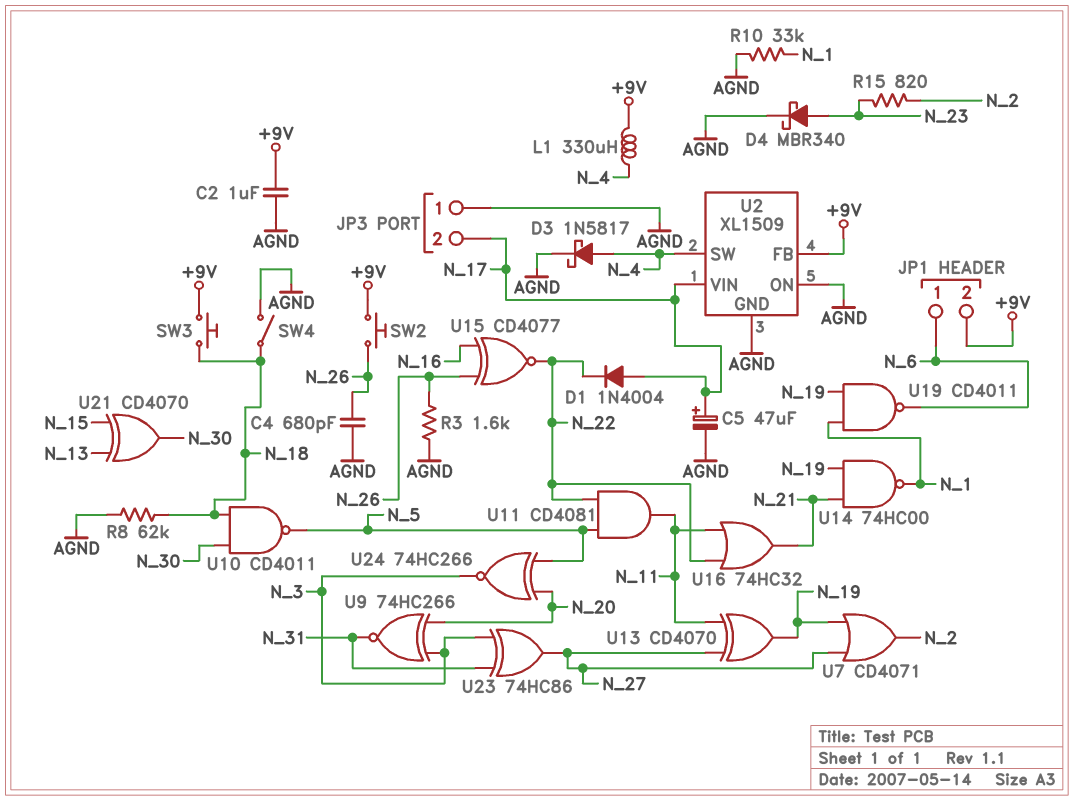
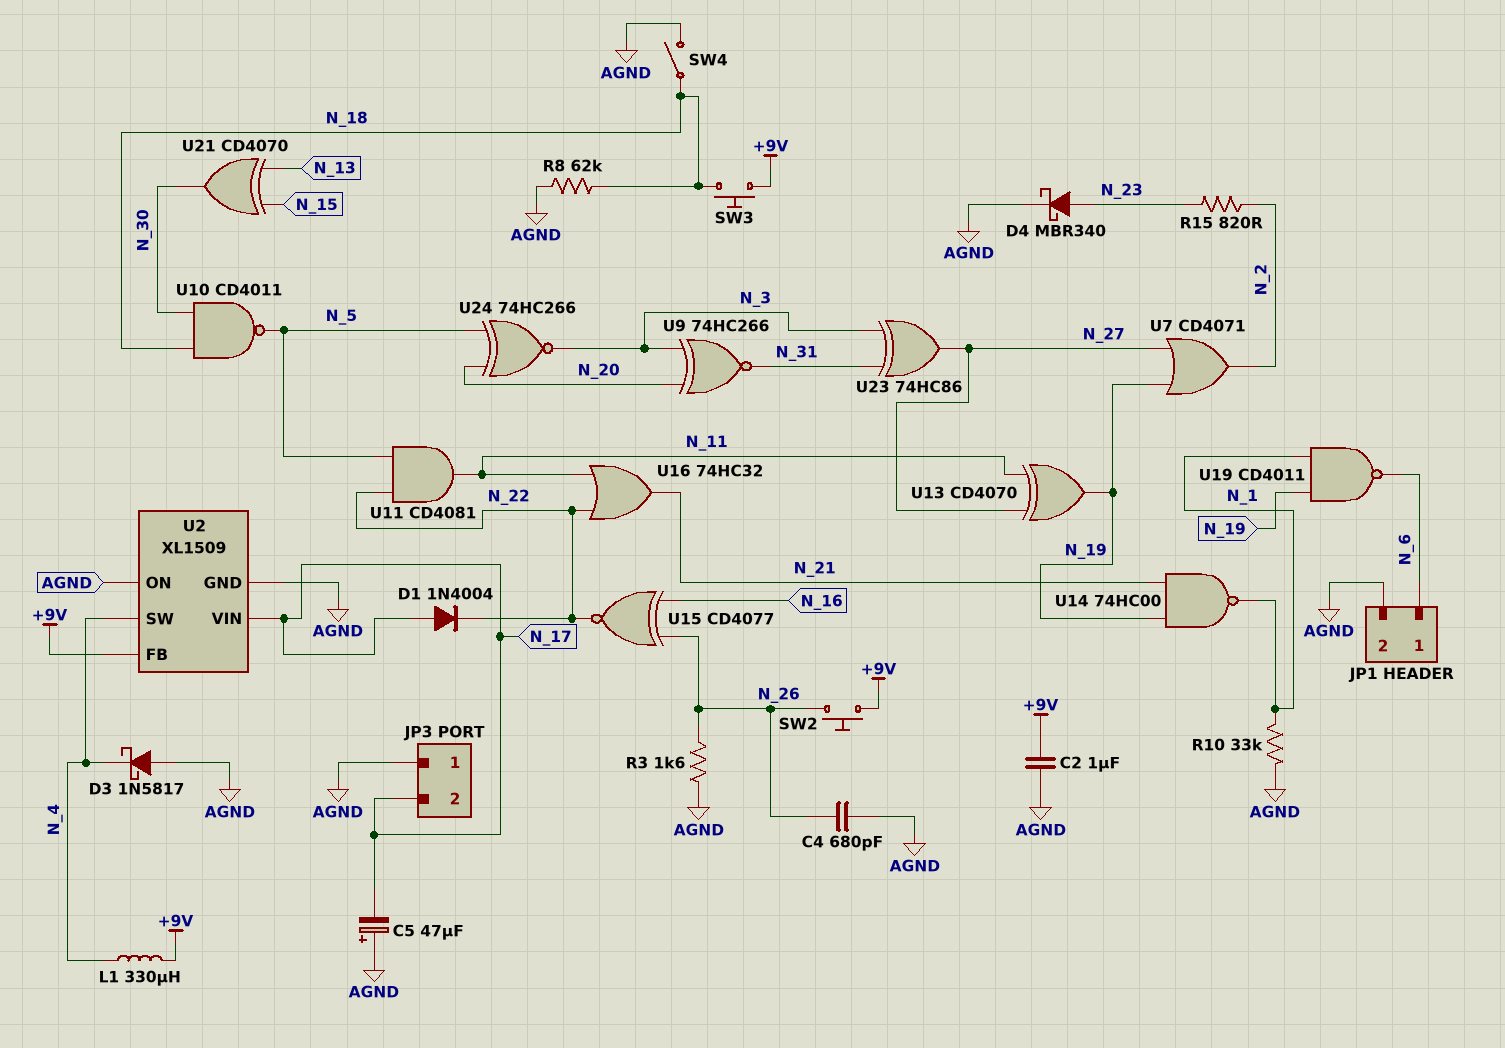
C5: 47uF (plus N_17, minus AGND) -> 47uF (plus AGND, minus N_17)
D3: schottky 1N5817 (A N_4, K AGND) -> schottky 1N5817 (A AGND, K N_4)
JP1 pin 2: +9V -> AGND

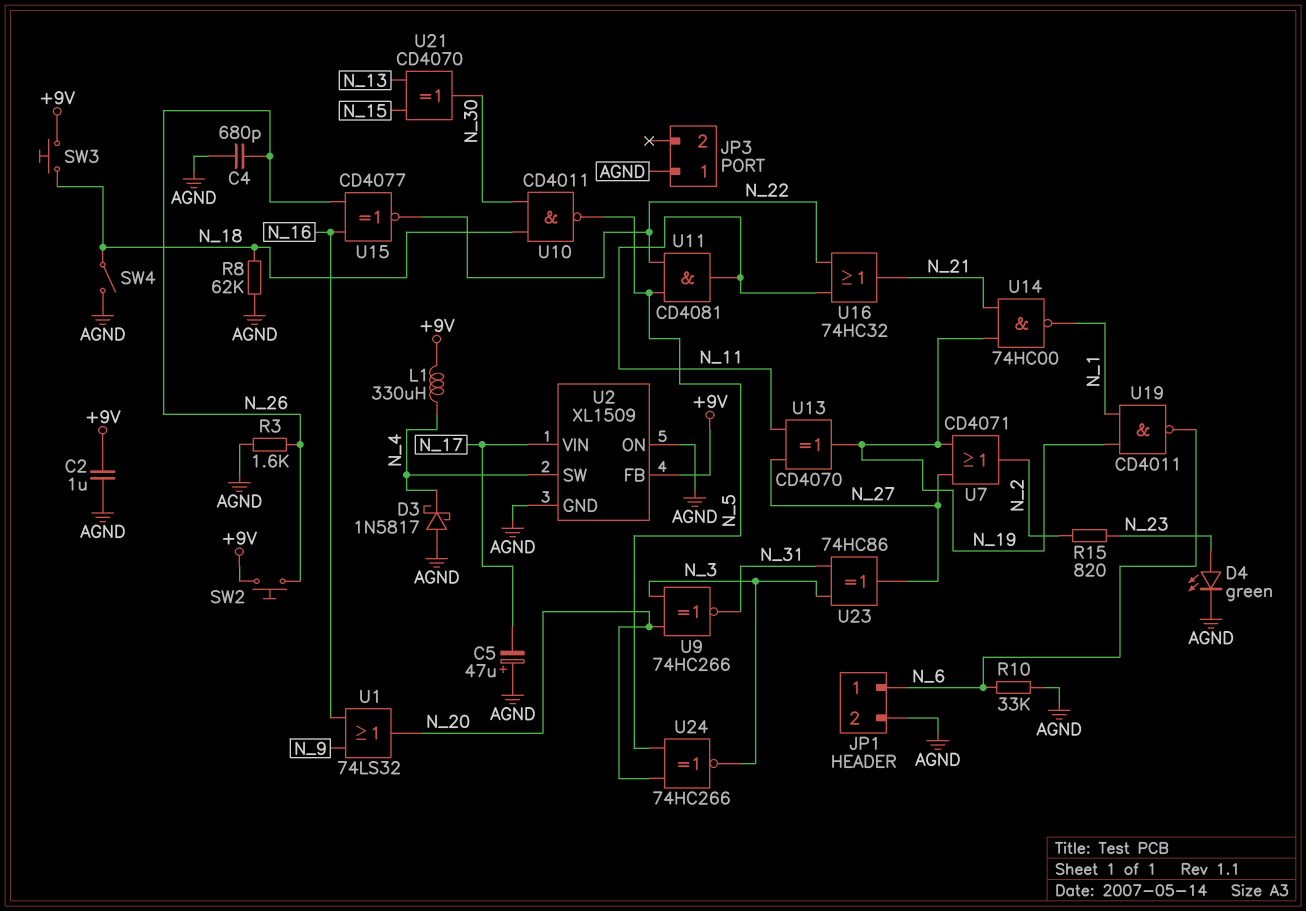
D1: diode 1N4004 (A N_17, K N_22) -> none
D4: schottky MBR340 (A N_23, K AGND) -> LED green (A N_23, K AGND)
JP3 pin 2: N_17 -> none
R10: 33k (AGND, N_1) -> 33k (AGND, N_6)
U1: none -> OR 74LS32 (in N_9, in N_16, out N_20)

